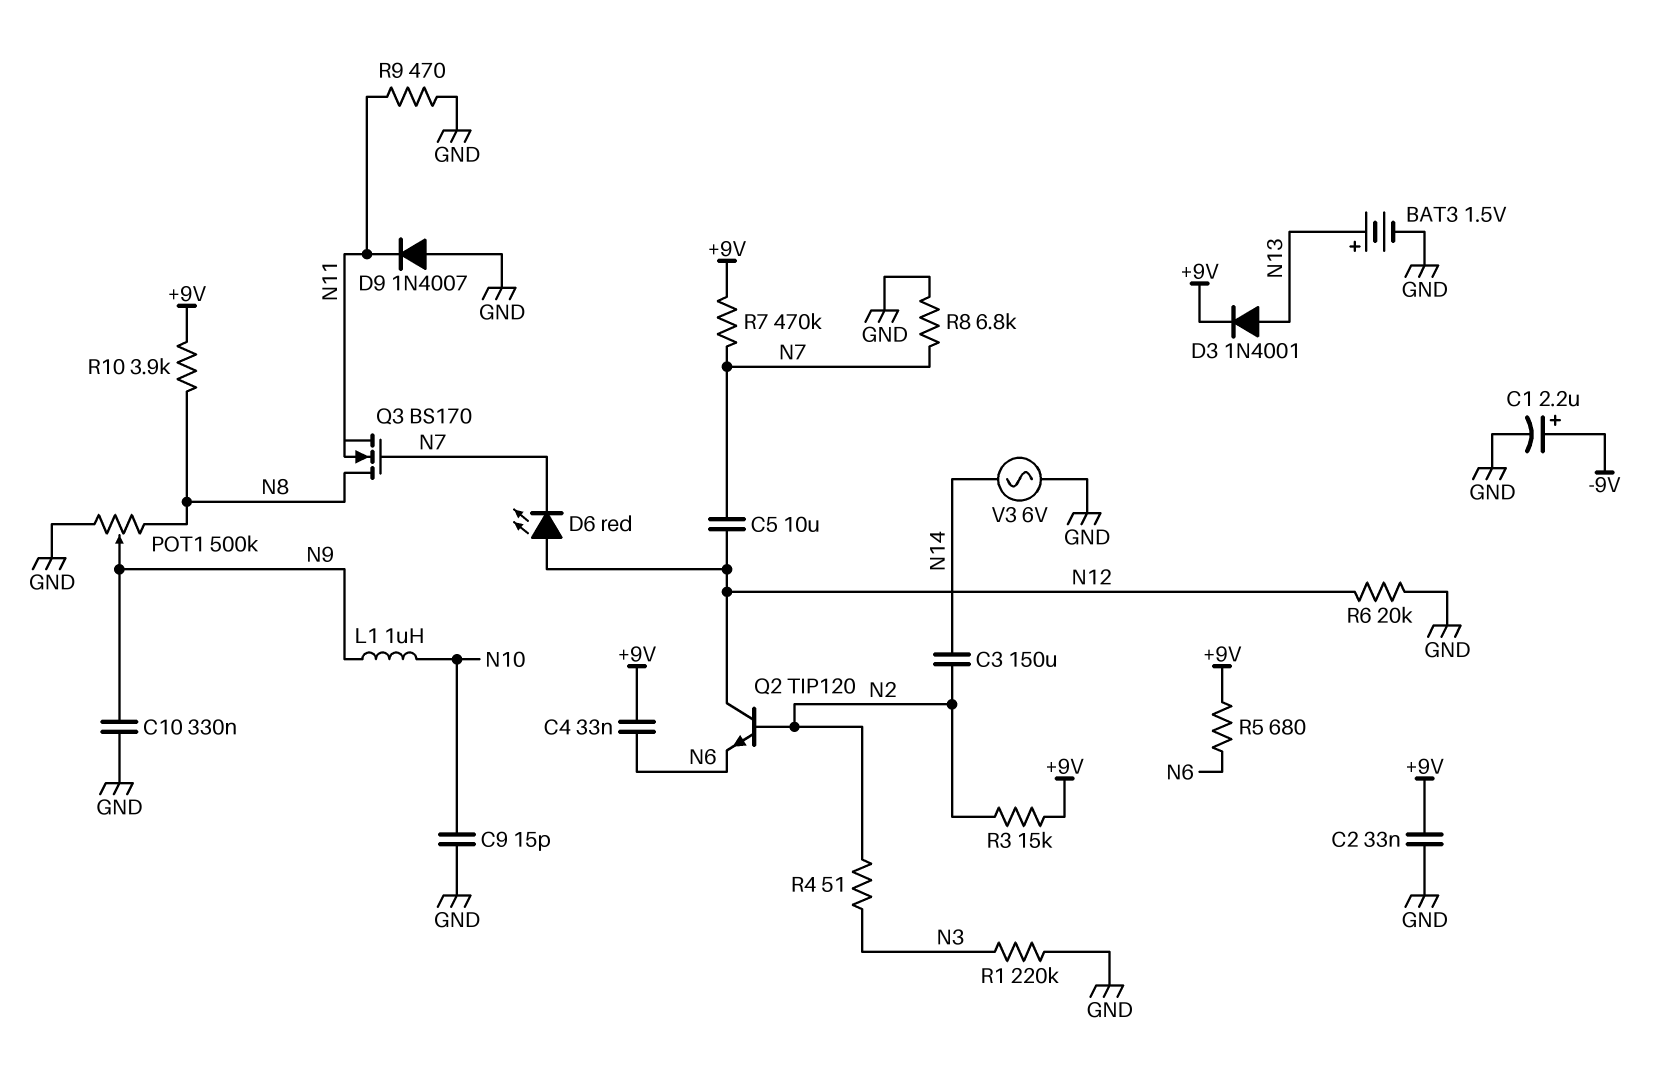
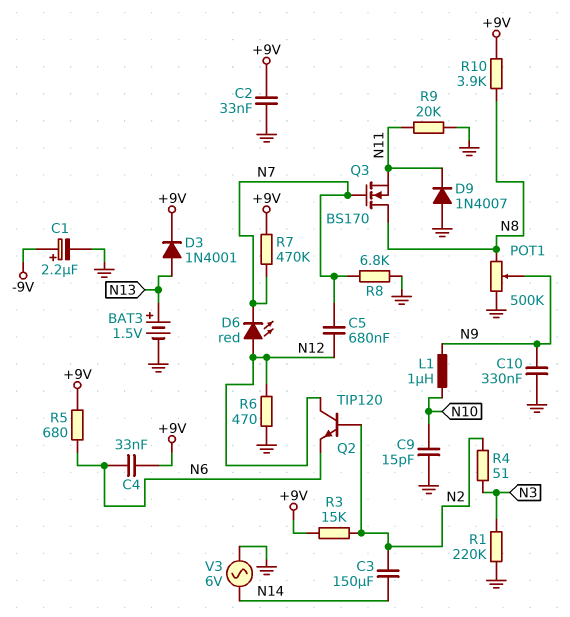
C5: 10uF (N7, N12) -> 680nF (N7, N12)
R6: 20k (GND, N12) -> 470 (GND, N12)
R9: 470 (GND, N11) -> 20k (GND, N11)

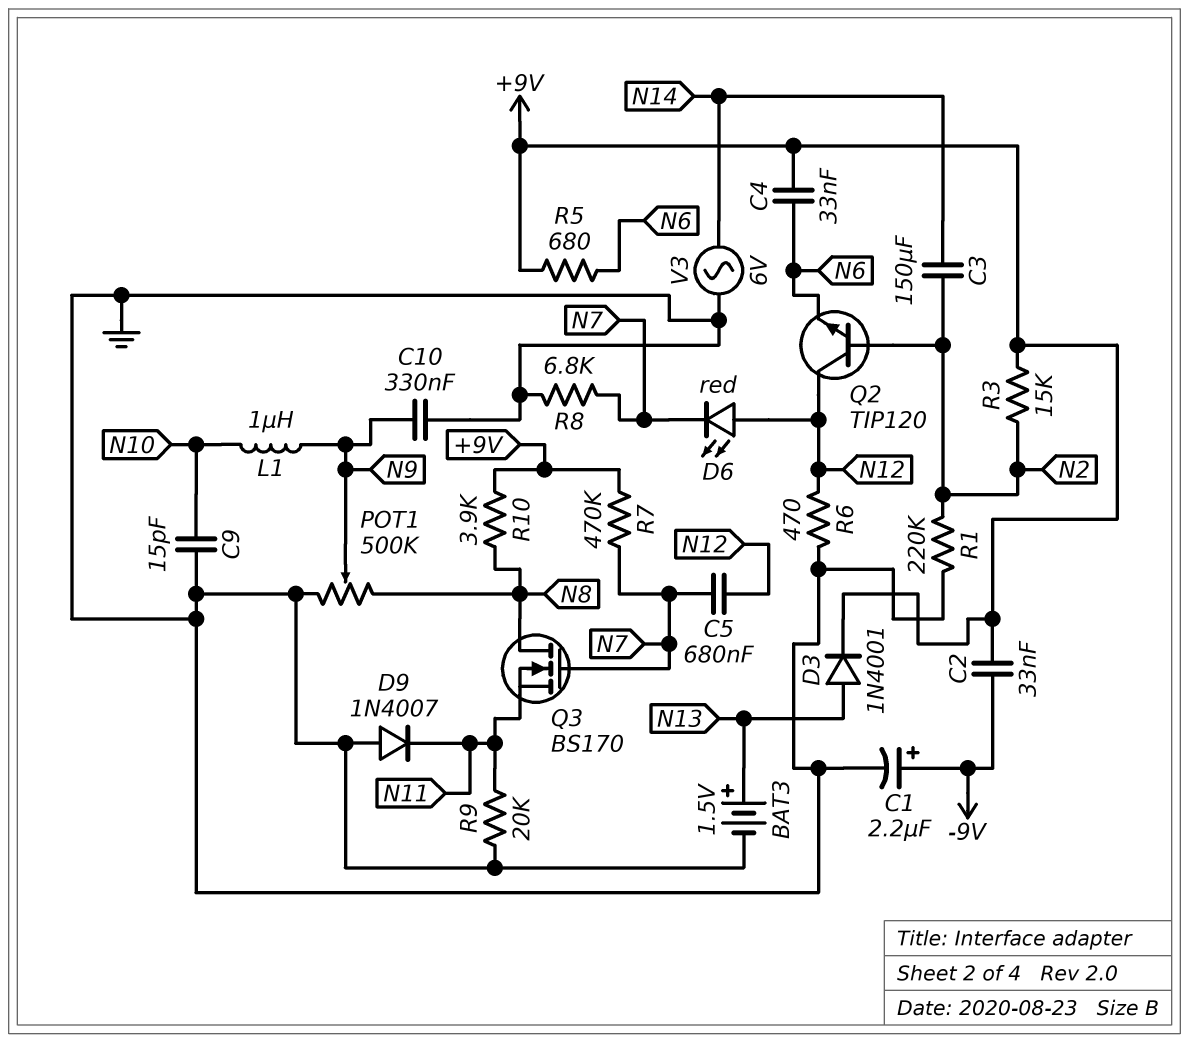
C2: 33nF (+9V, GND) -> 33nF (+9V, -9V)
R1: 220k (GND, N3) -> 220k (GND, N2)
R4: 51 (N2, N3) -> none

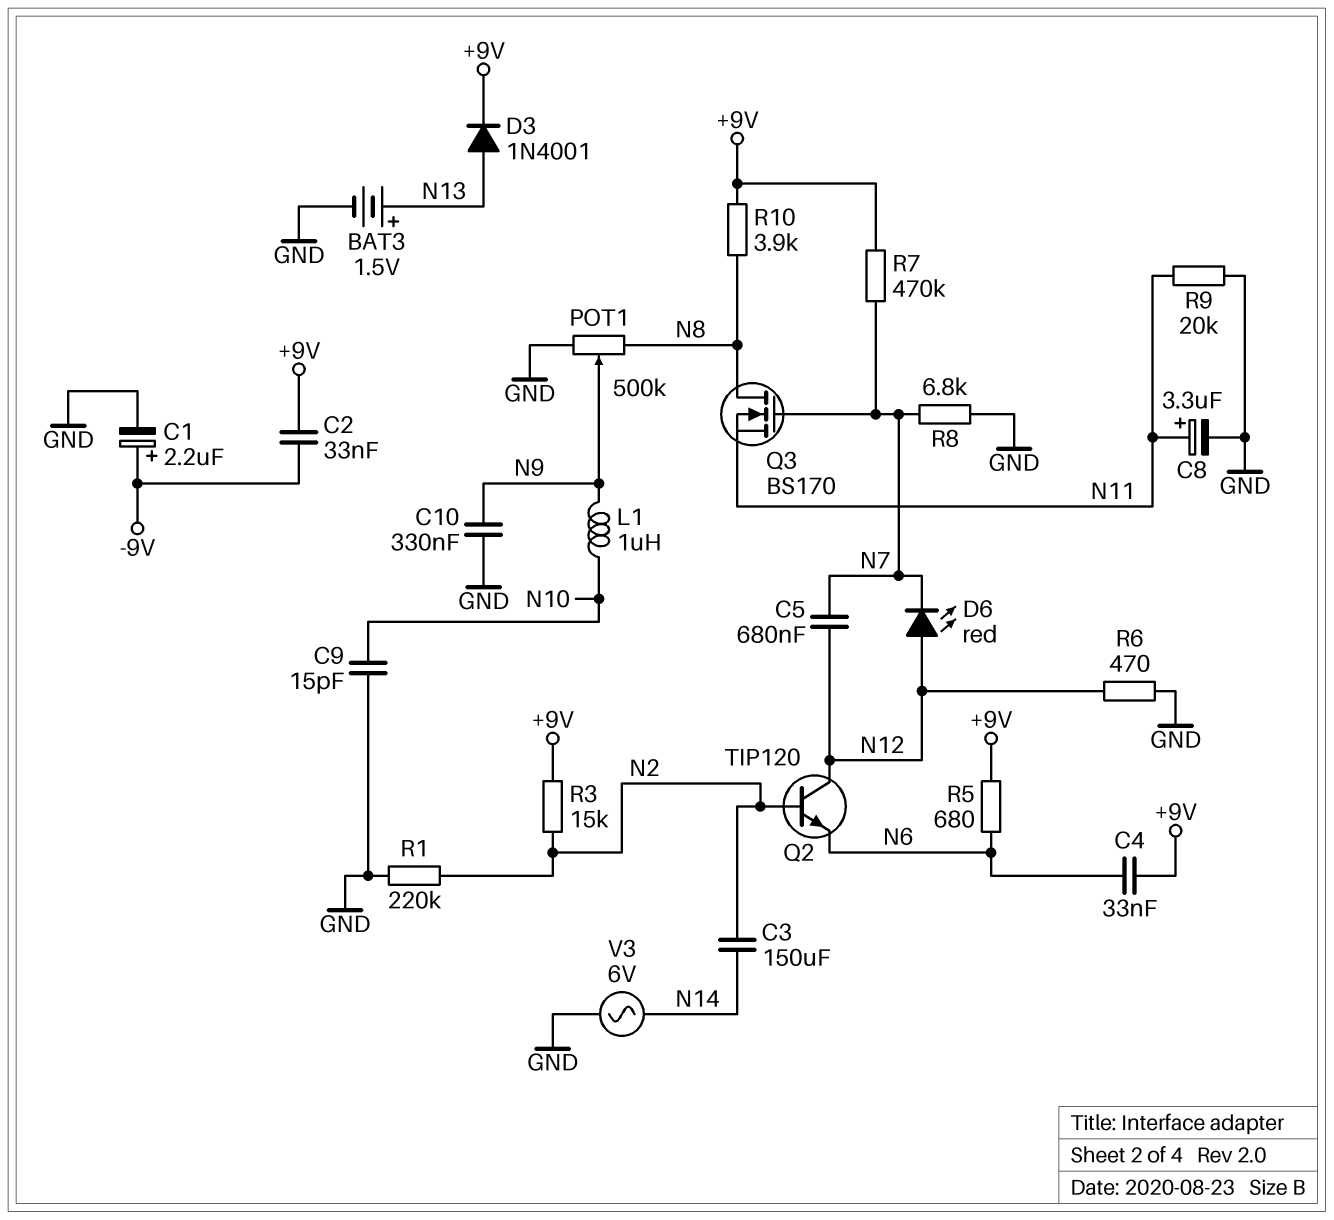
C8: none -> 3.3uF (plus N11, minus GND)
D9: diode 1N4007 (A GND, K N11) -> none

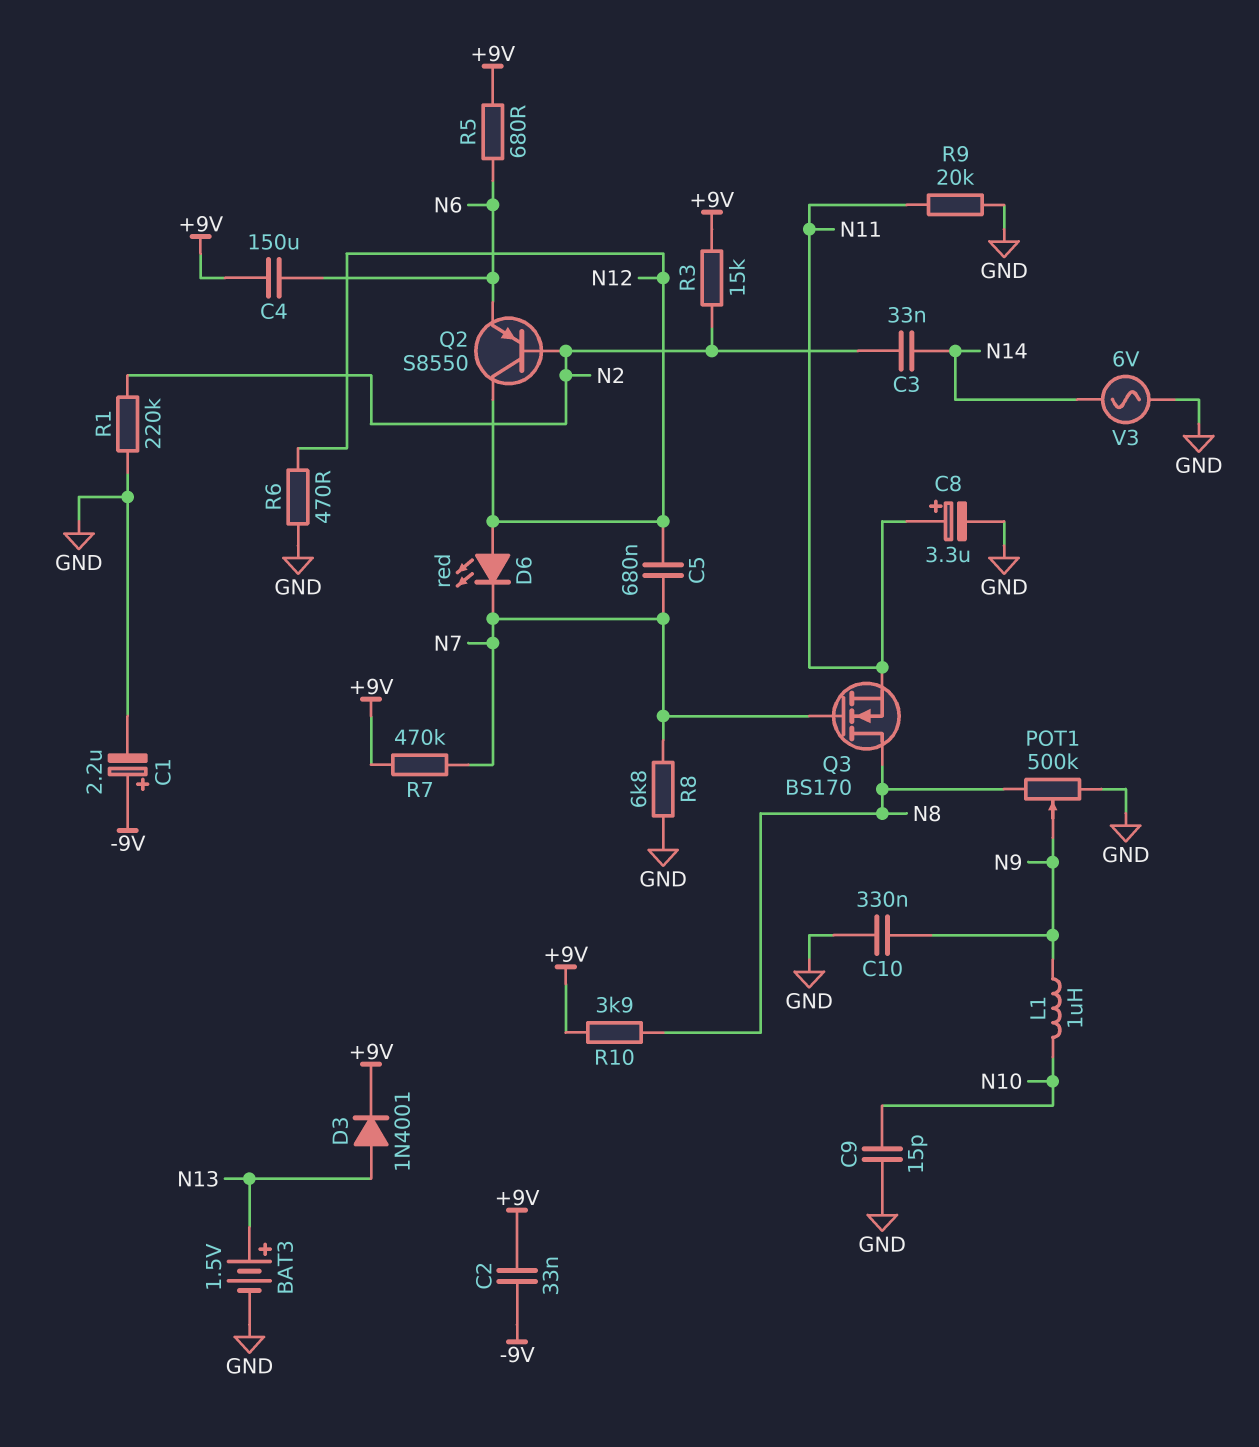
C3: 150uF (N2, N14) -> 33nF (N2, N14)
C4: 33nF (+9V, N6) -> 150uF (+9V, N6)
Q2: NPN TIP120 (B N2, C N12, E N6) -> PNP S8550 (B N2, C N12, E N6)

